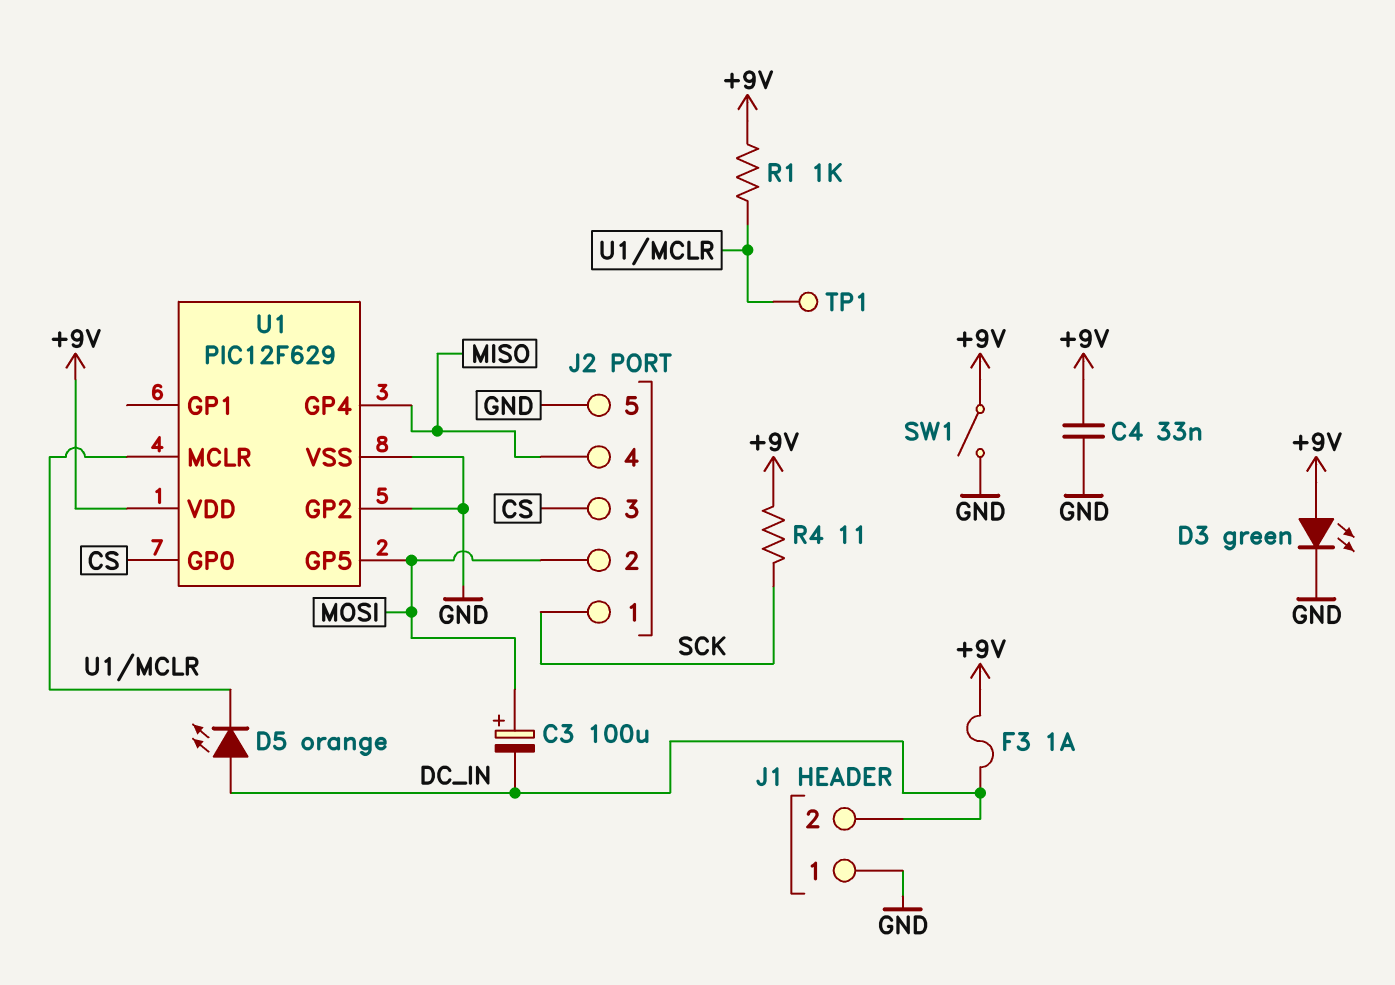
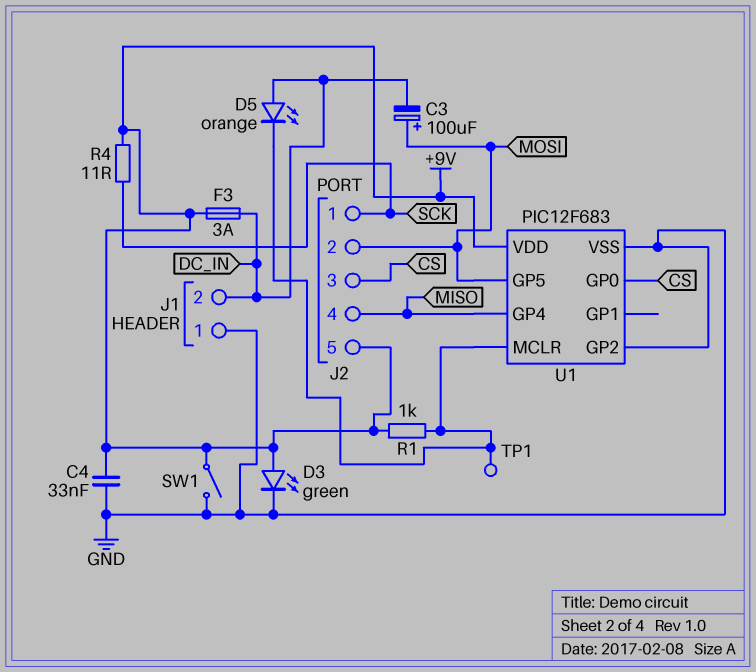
F3: 1A (+9V, DC_IN) -> 3A (+9V, DC_IN)
J2 pin 5: GND -> +9V
U1: PIC12F629 -> PIC12F683

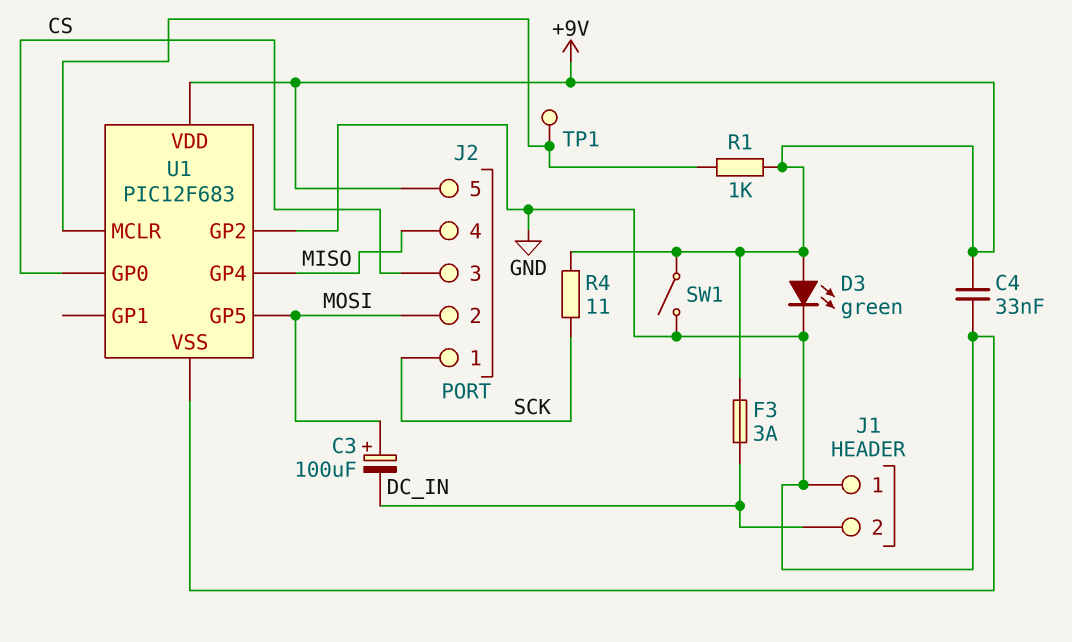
D5: LED orange (A DC_IN, K U1/MCLR) -> none

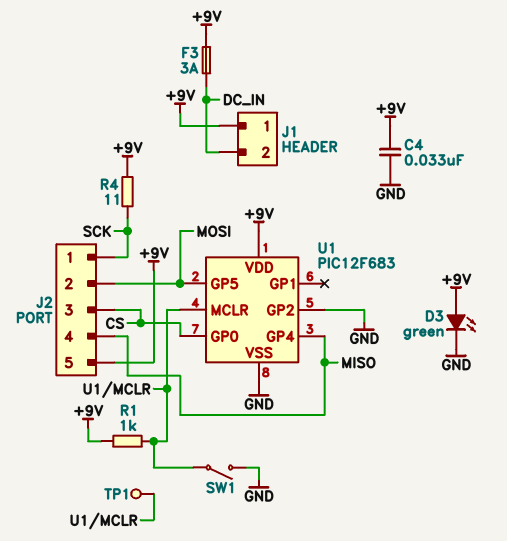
C3: 100uF (plus MOSI, minus DC_IN) -> none
J1 pin 1: GND -> +9V
SW1: switch (+9V, GND) -> switch (GND, U1/MCLR)

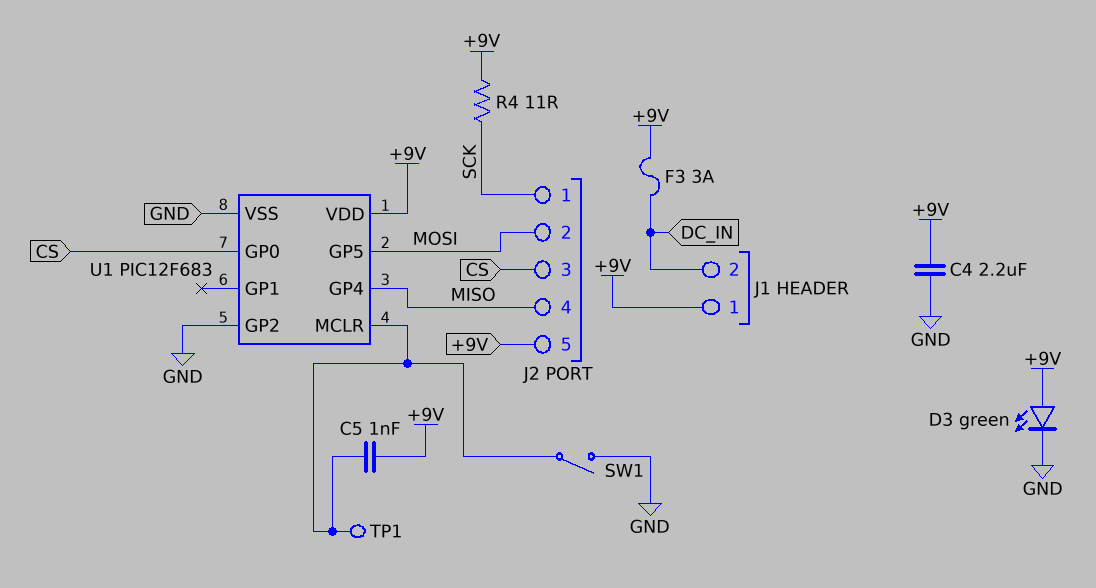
C4: 33nF (+9V, GND) -> 2.2uF (+9V, GND)
C5: none -> 1nF (+9V, U1/MCLR)
R1: 1k (+9V, U1/MCLR) -> none

